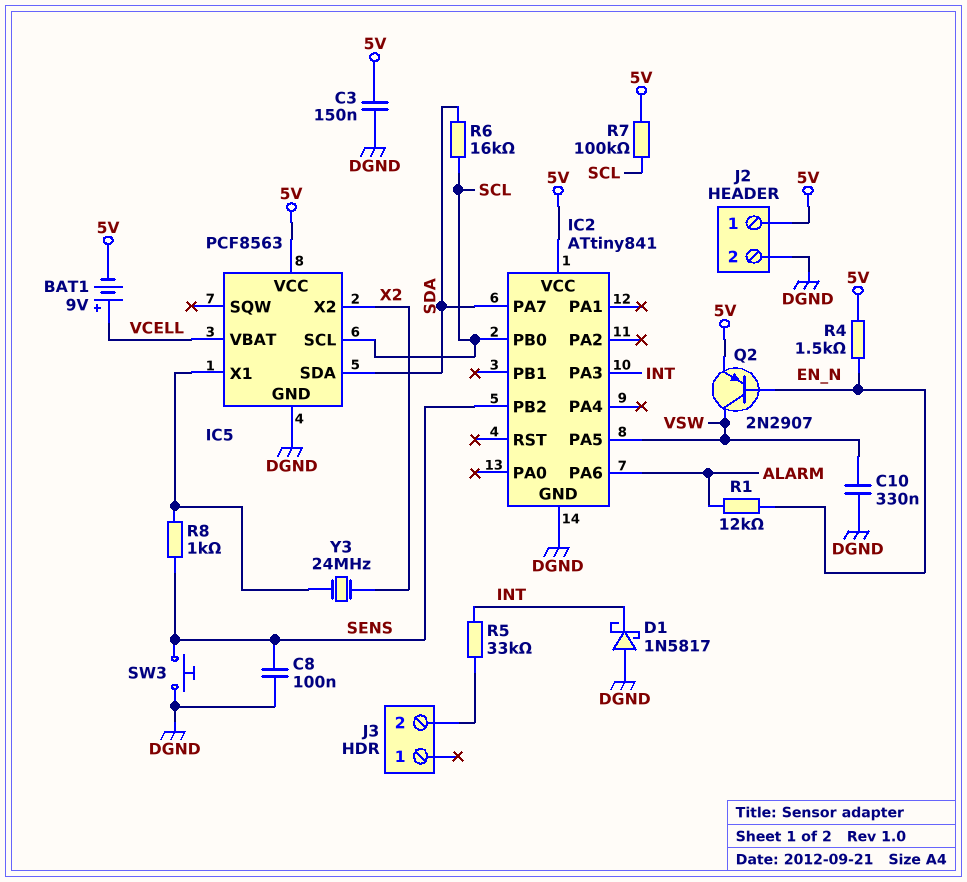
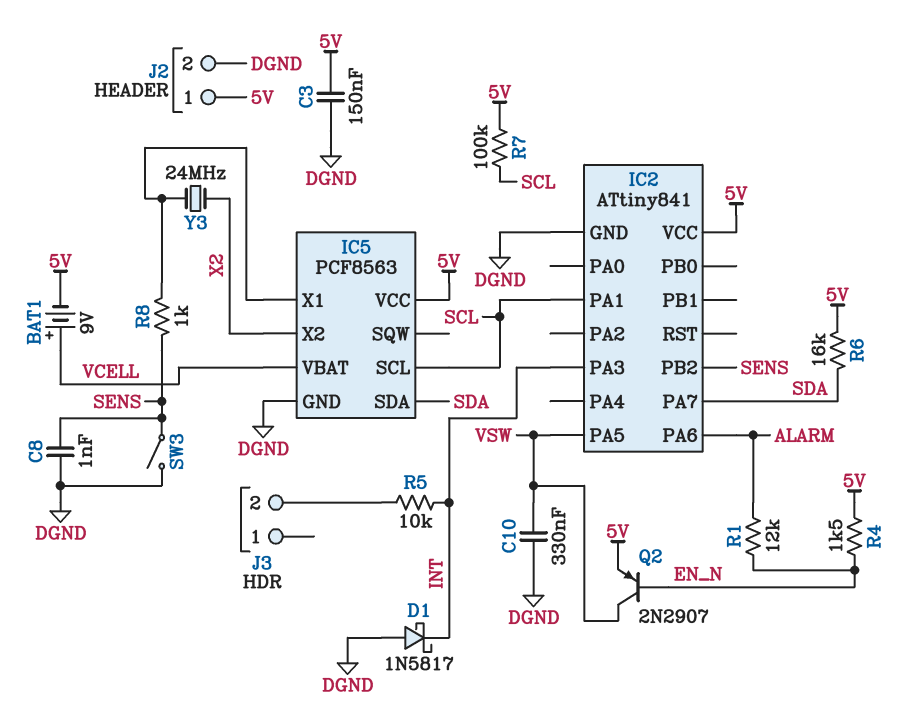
C8: 100nF (DGND, SENS) -> 1nF (DGND, SENS)
IC2 pin PA1: none -> SCL
IC2 pin PB0: SCL -> none
R5: 33k (INT, J3/2) -> 10k (INT, J3/2)
R6: 16k (SCL, SDA) -> 16k (5V, SDA)
SW3: button (DGND, SENS) -> switch (DGND, SENS)

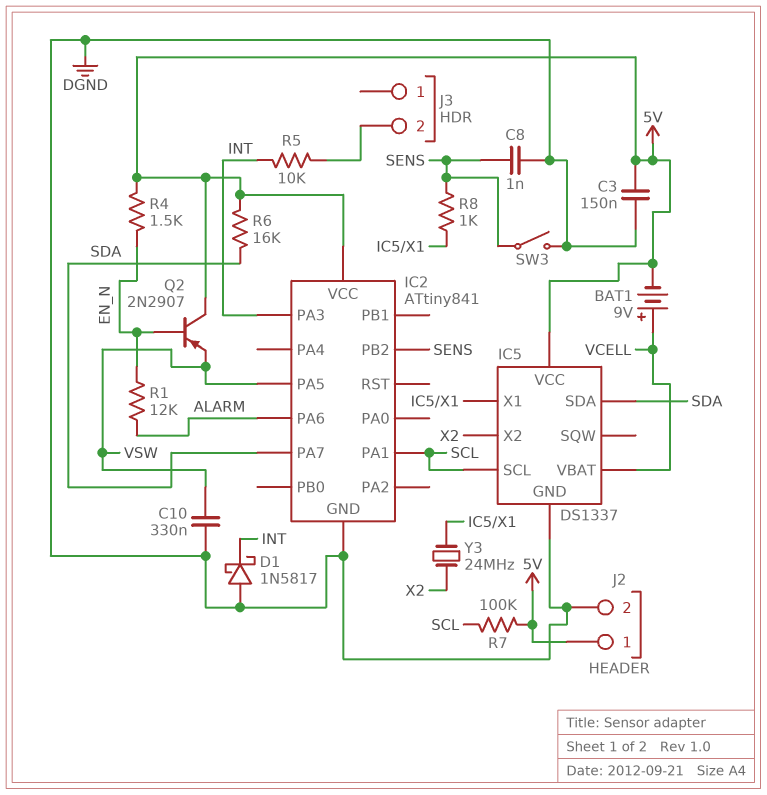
IC5: PCF8563 -> DS1337
Q2: PNP 2N2907 (B EN_N, C VSW, E 5V) -> PNP 2N2907 (B EN_N, C 5V, E VSW)

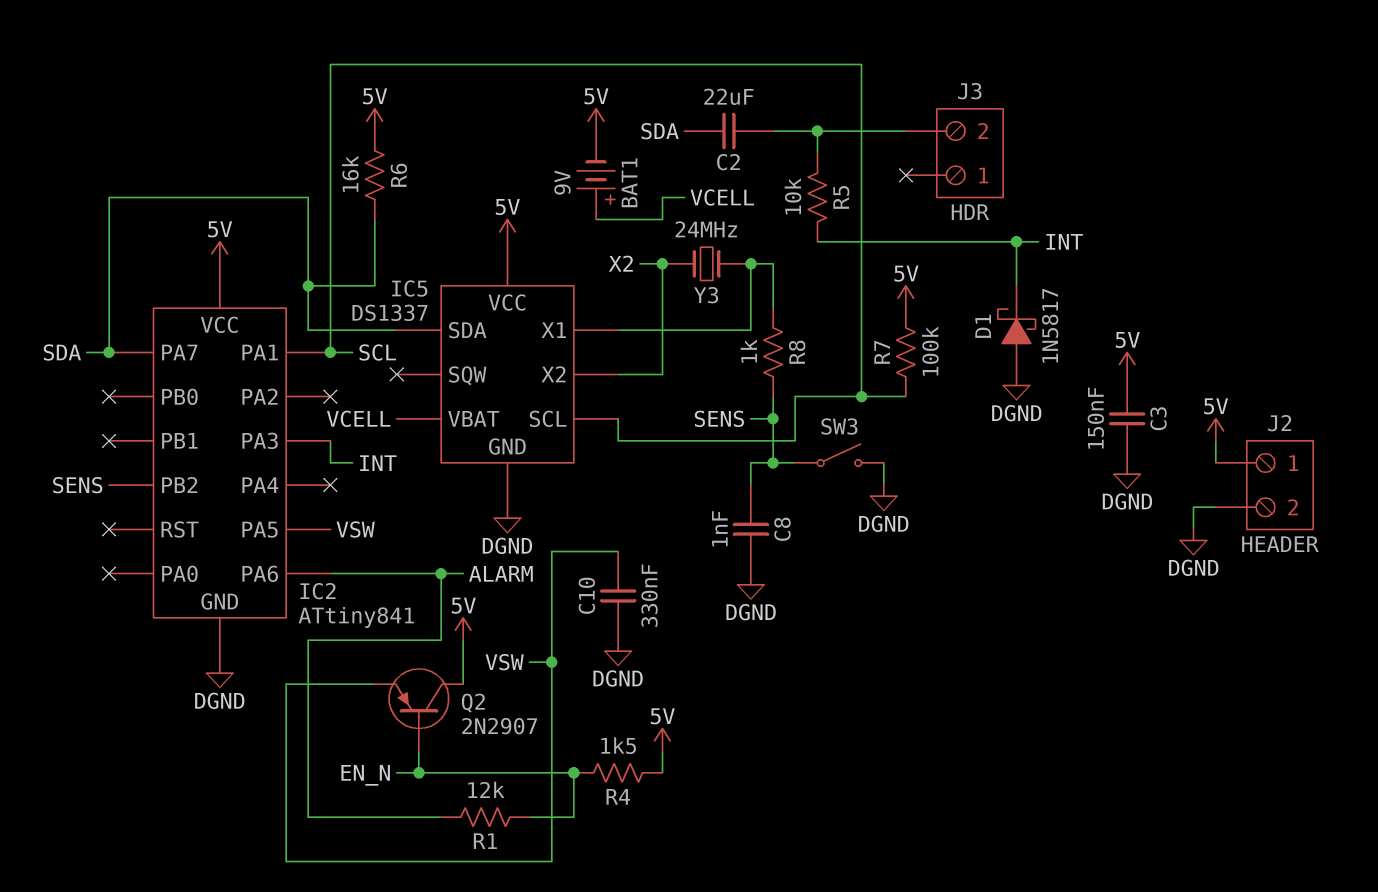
C2: none -> 22uF (J3/2, SDA)

